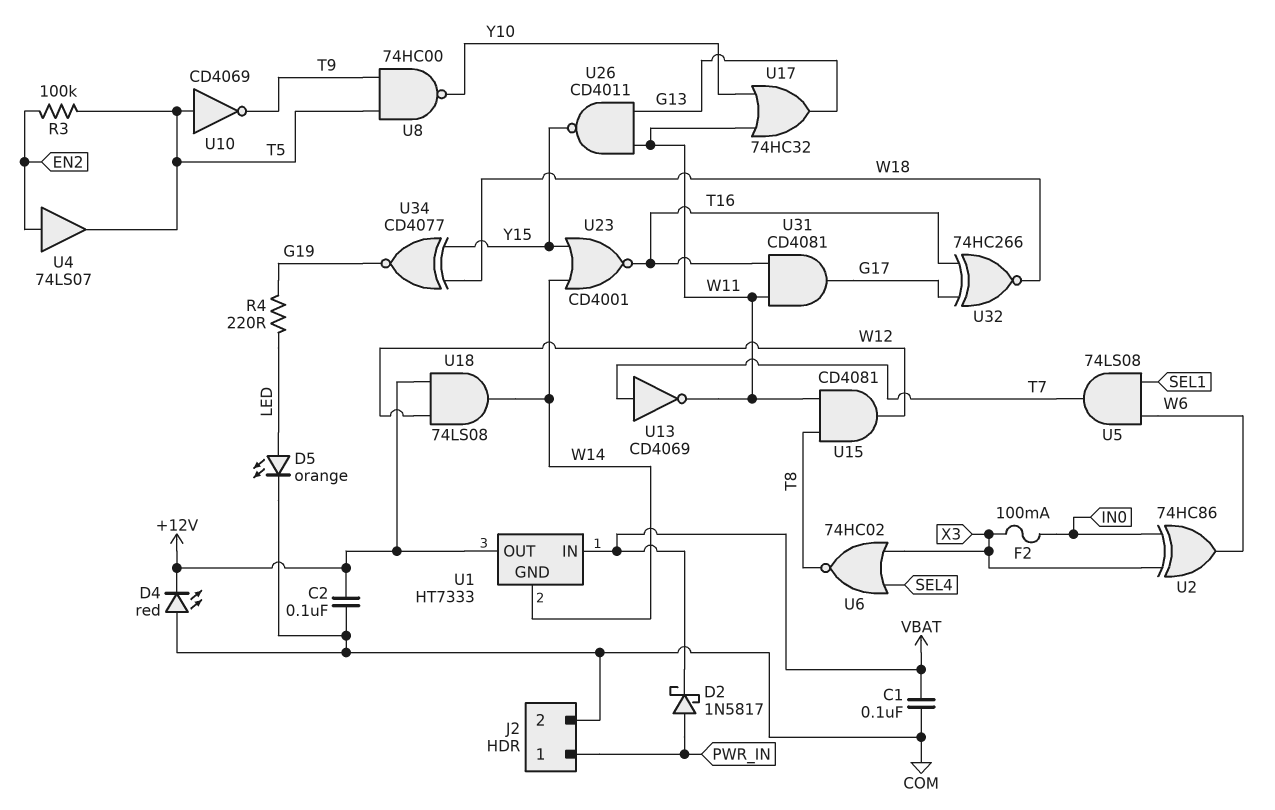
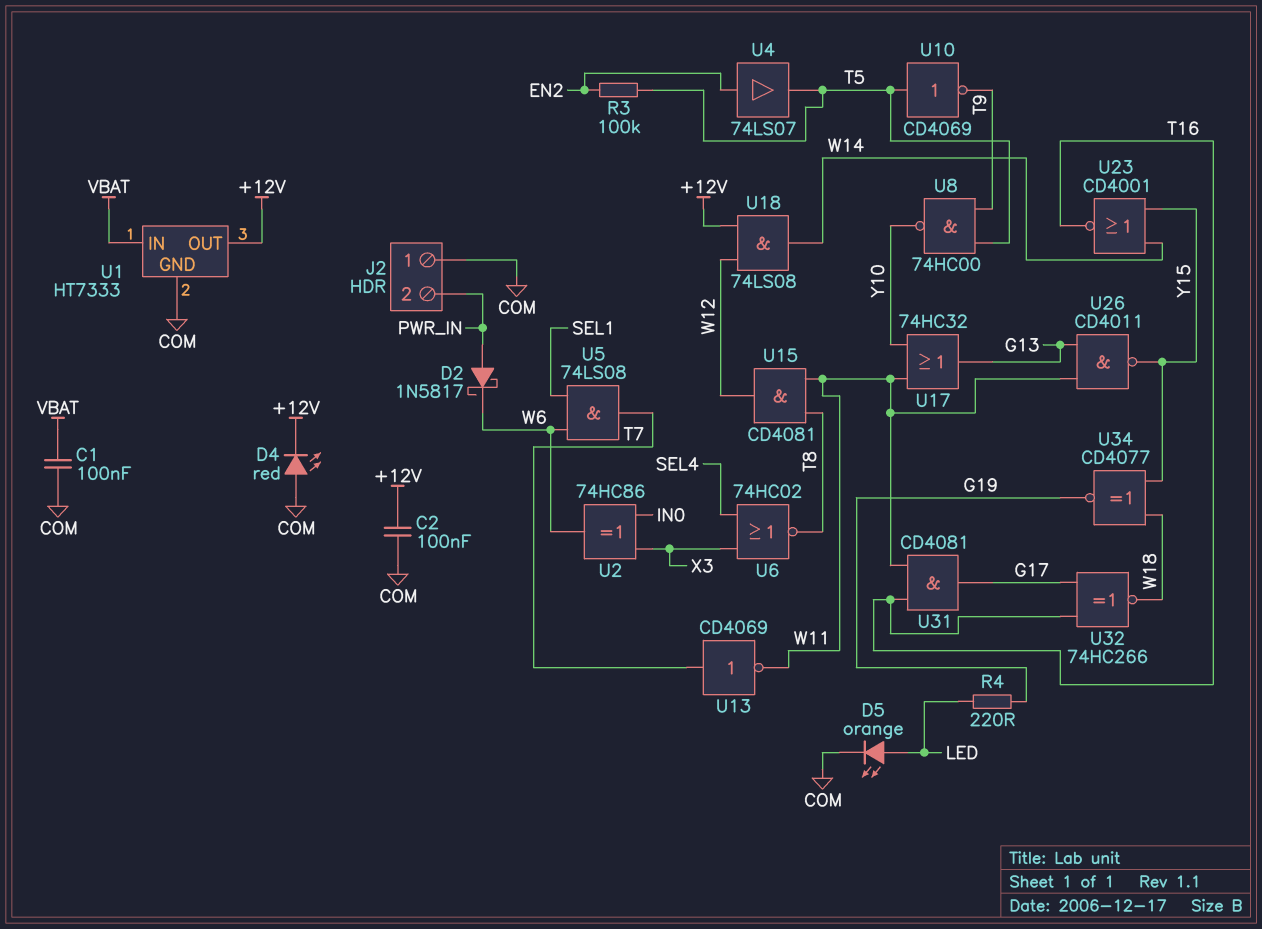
D2: schottky 1N5817 (A PWR_IN, K VBAT) -> schottky 1N5817 (A PWR_IN, K W6)
F2: 100mA (IN0, X3) -> none
J2 pin 1: PWR_IN -> COM
J2 pin 2: COM -> PWR_IN
U1 pin GND: W14 -> COM

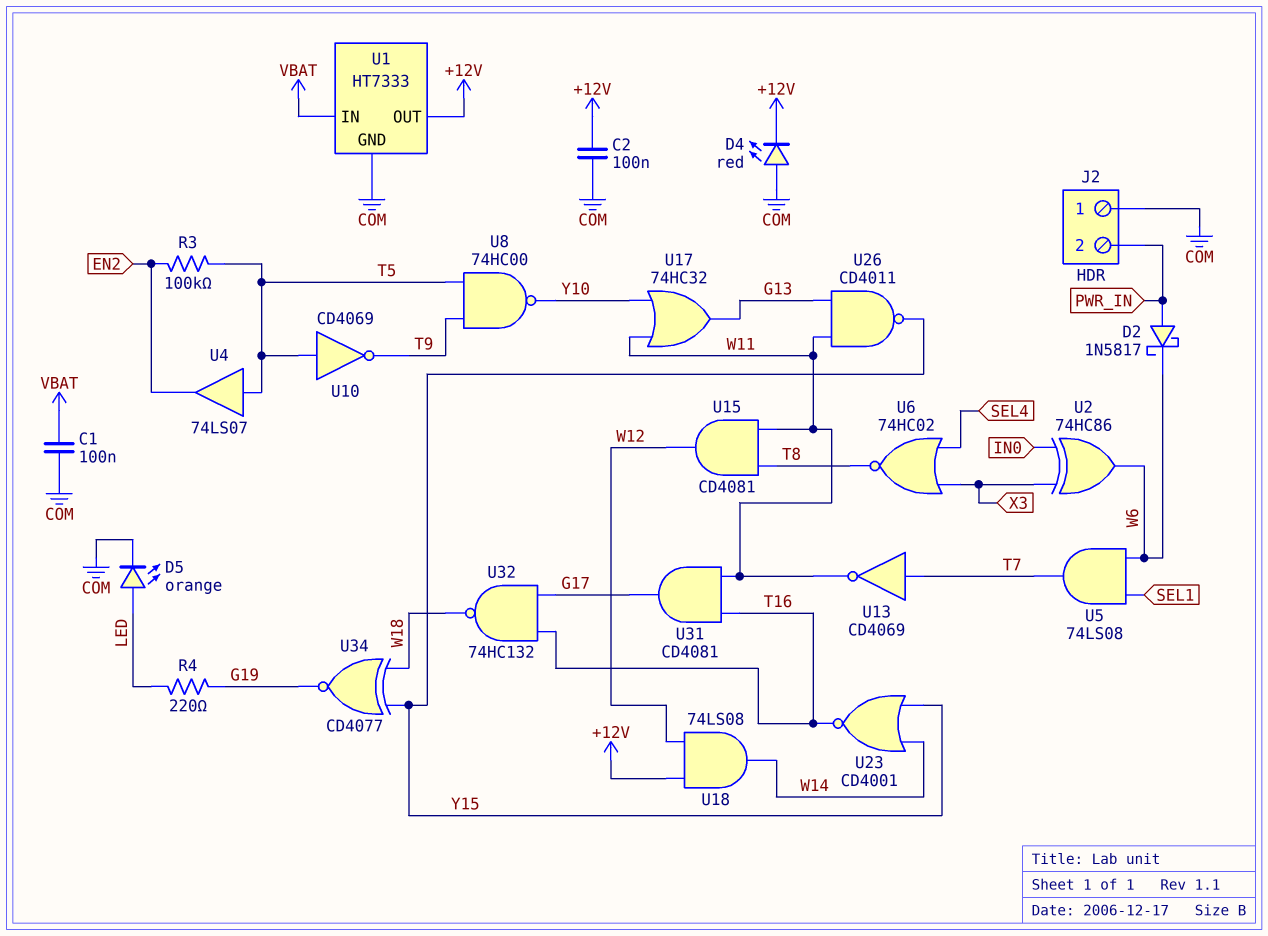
U4: buffer 74LS07 (in EN2, out T5) -> buffer 74LS07 (in T5, out EN2)
U32: XNOR 74HC266 (in G17, in T16, out W18) -> NAND 74HC132 (in G17, in T16, out W18)

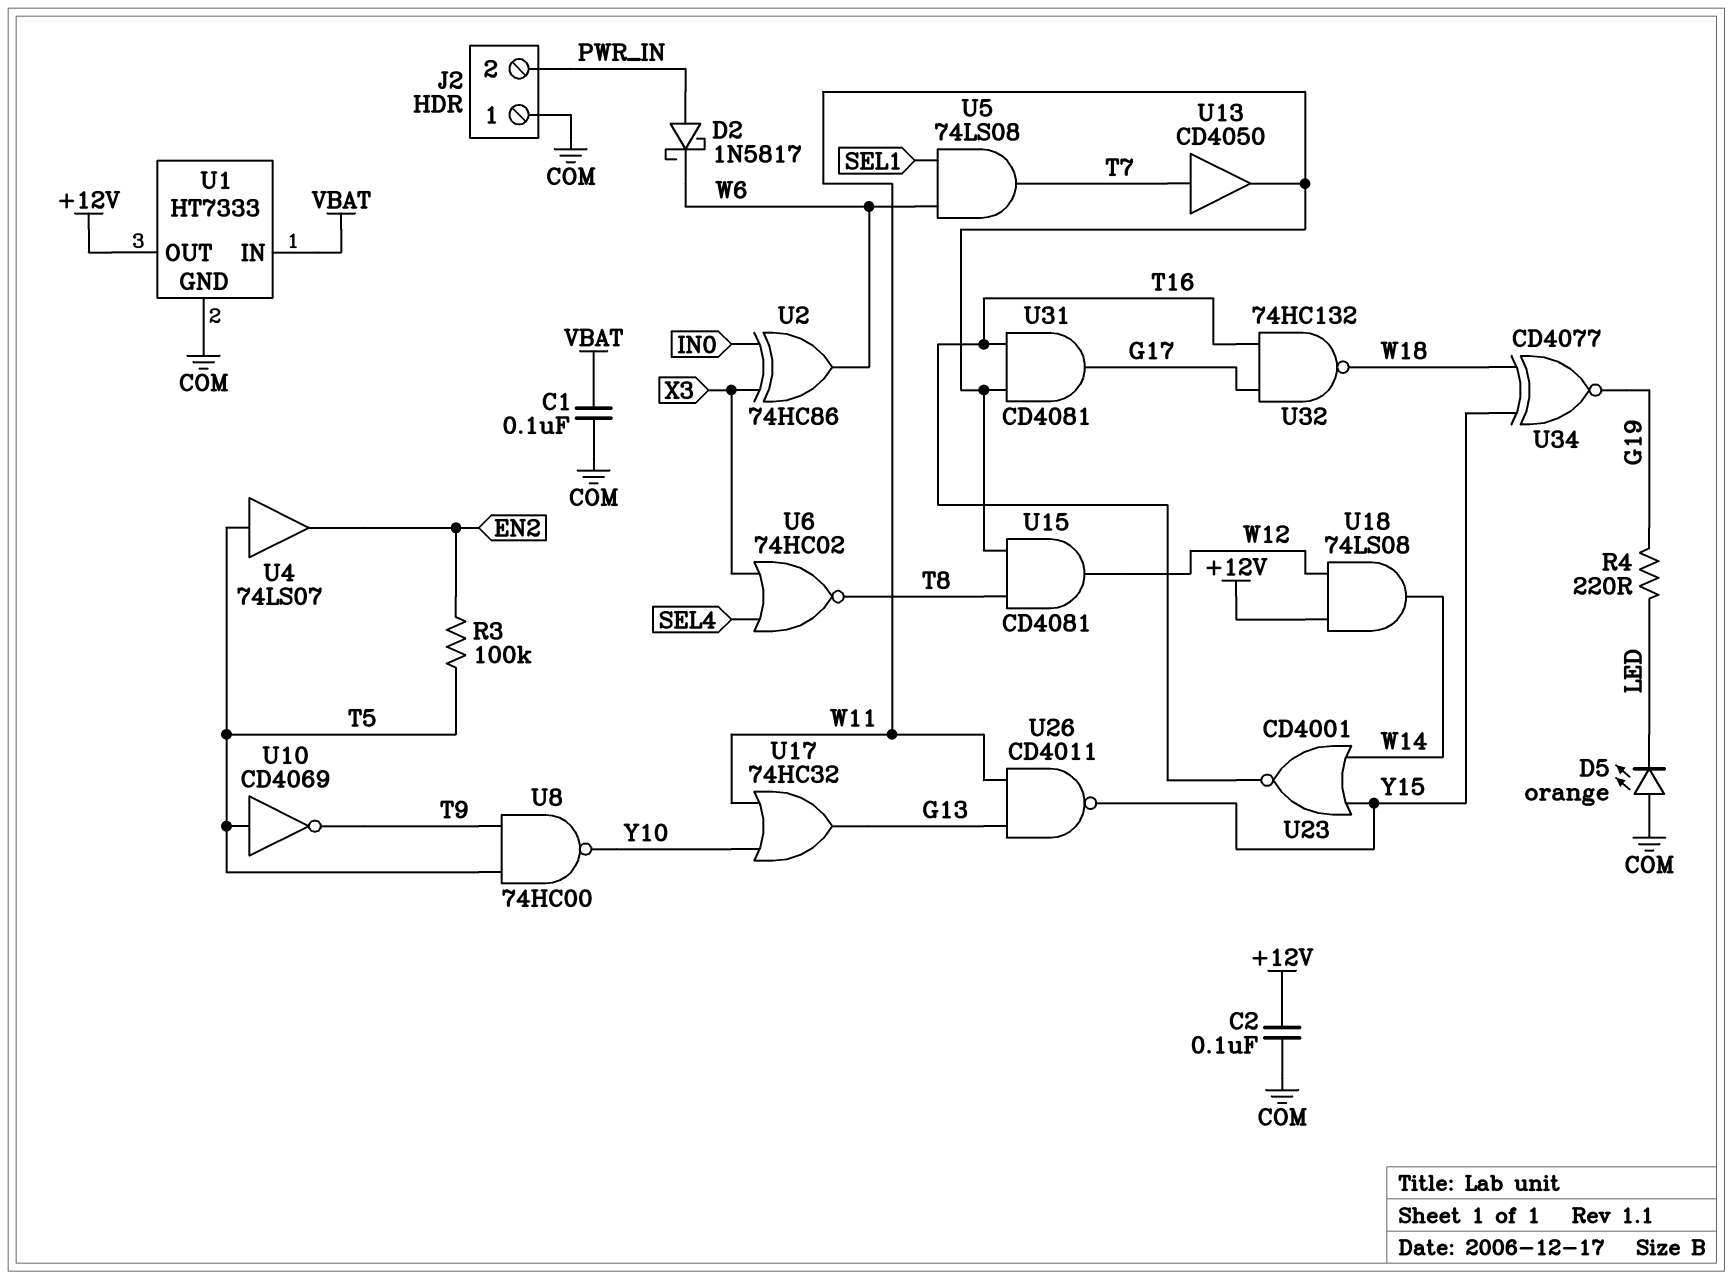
D4: LED red (A COM, K +12V) -> none
D5: LED orange (A LED, K COM) -> LED orange (A COM, K LED)
U13: NOT CD4069 (in T7, out W11) -> buffer CD4050 (in T7, out W11)

